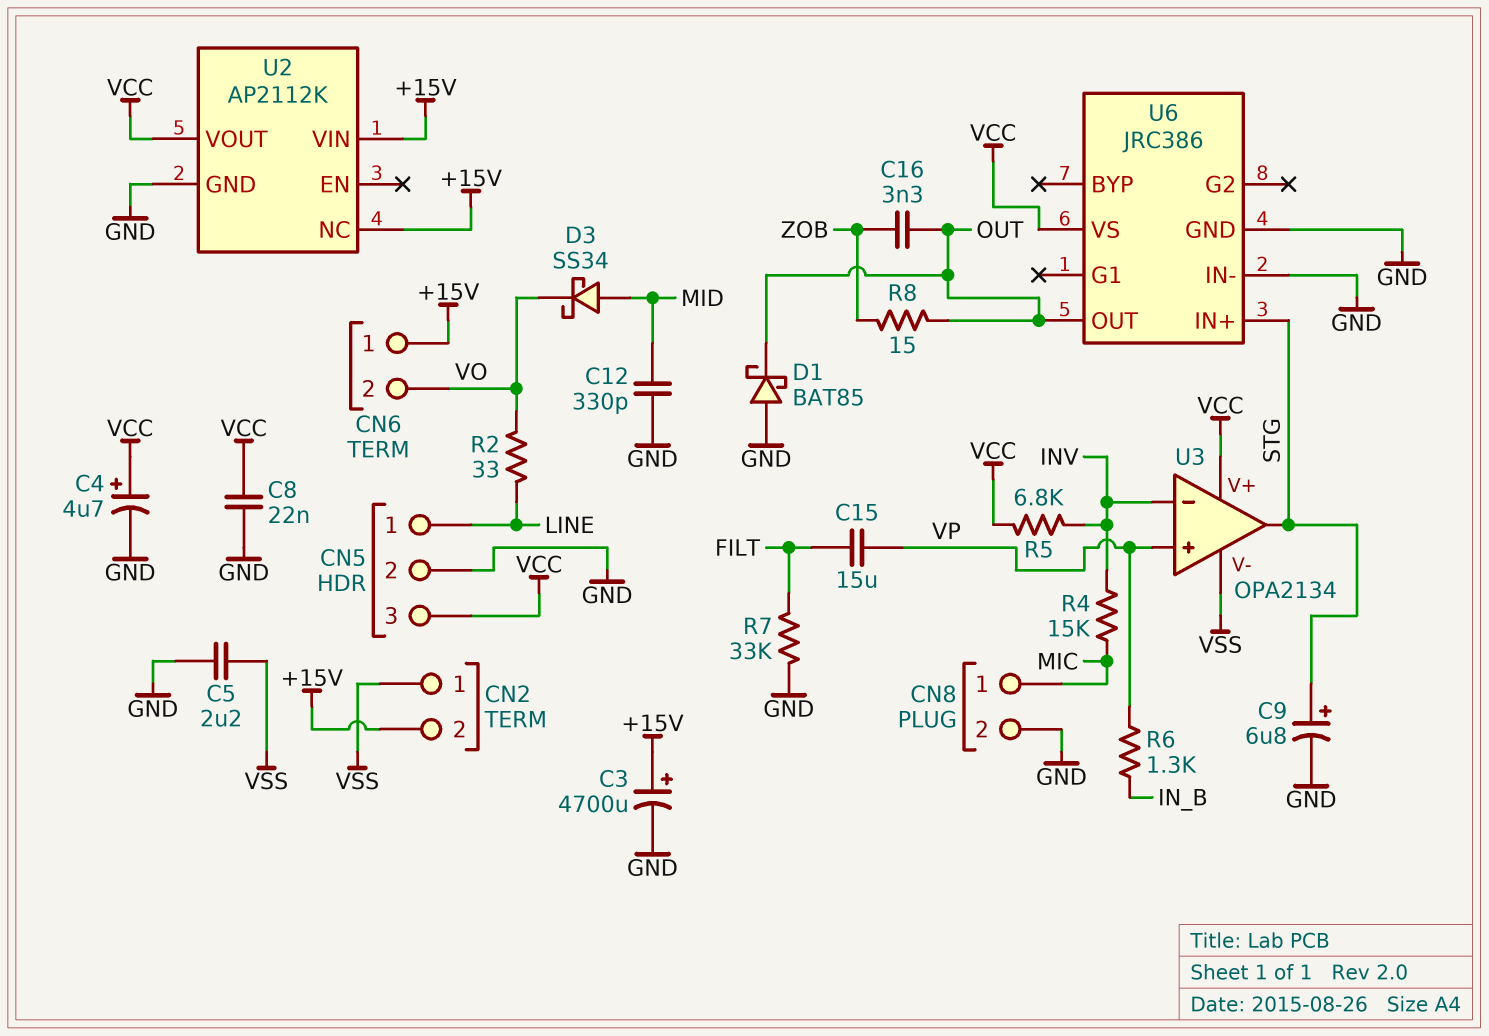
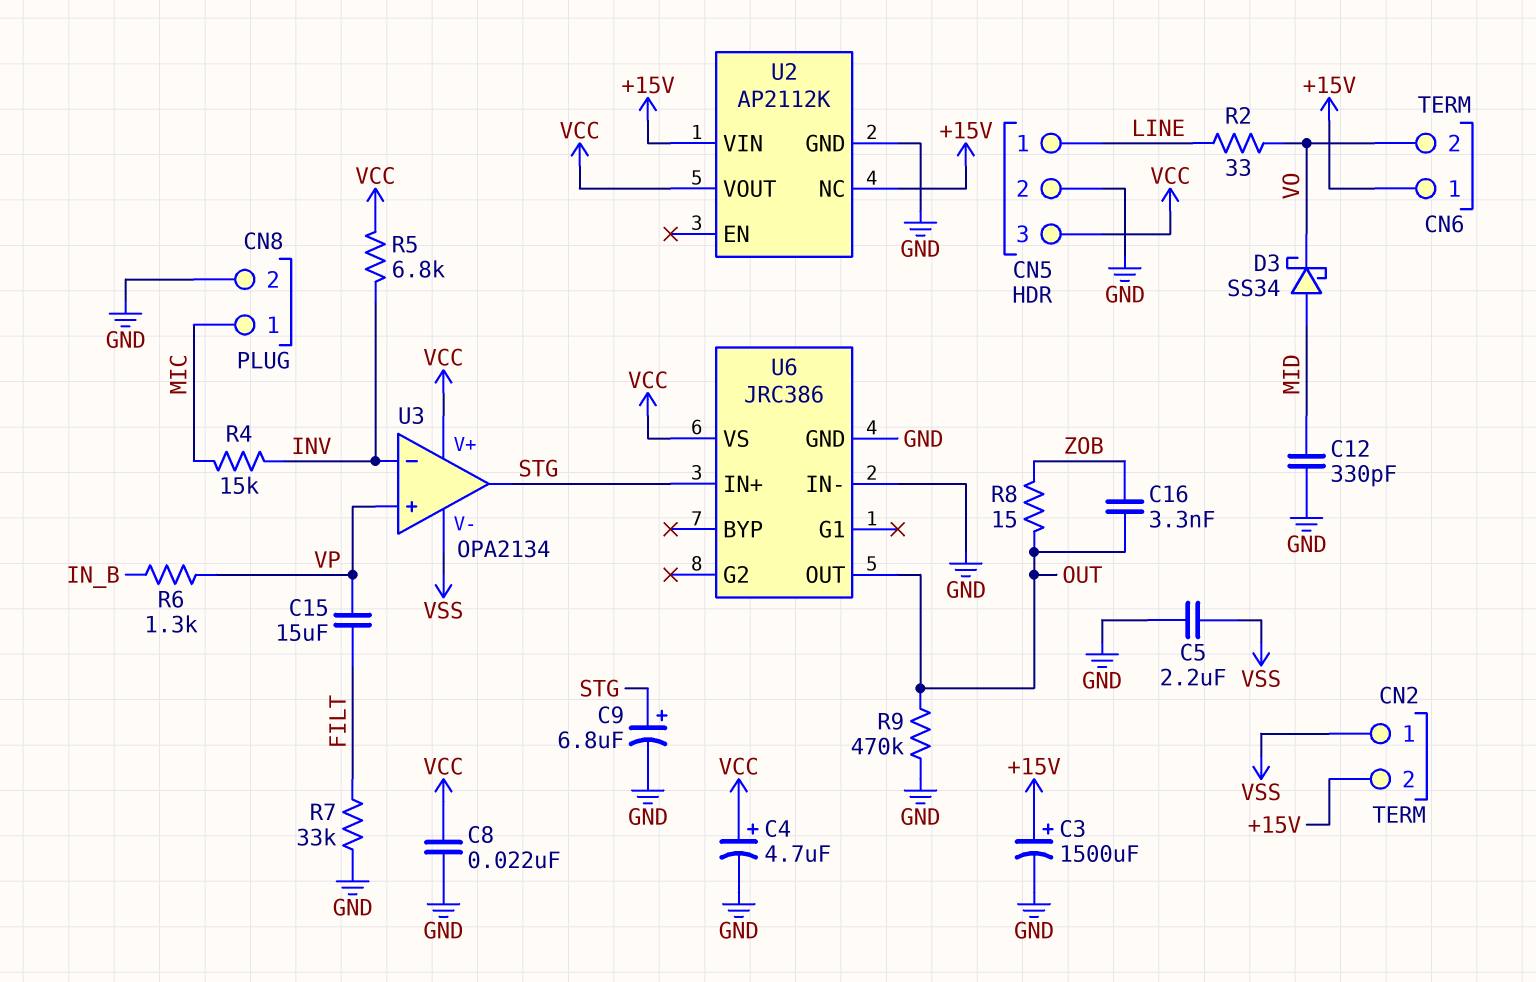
C3: 4700uF (plus +15V, minus GND) -> 1500uF (plus +15V, minus GND)
D1: schottky BAT85 (A GND, K OUT) -> none
R9: none -> 470k (GND, OUT)

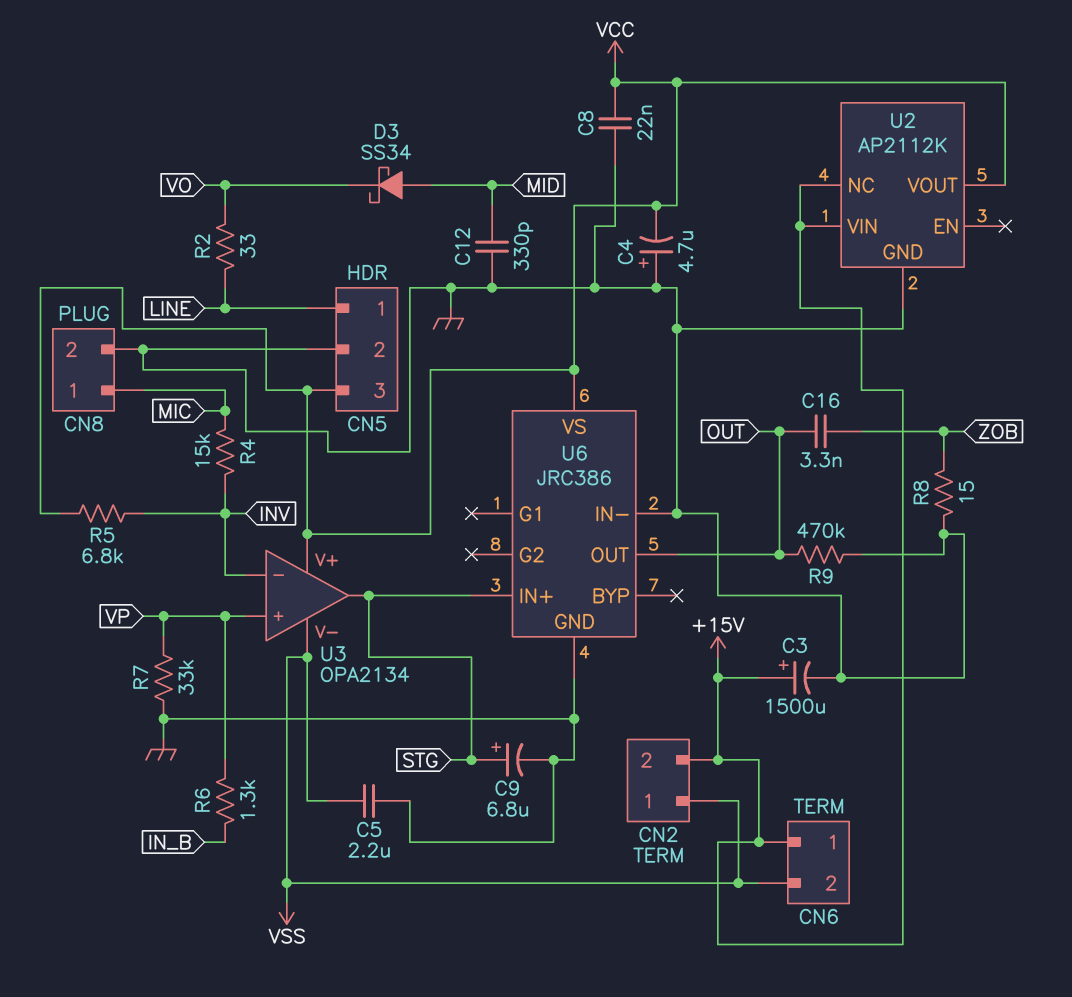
C4: 4.7uF (plus VCC, minus GND) -> 4.7uF (plus GND, minus VCC)
C15: 15uF (FILT, VP) -> none
CN6 pin 2: VO -> VSS
R7: 33k (FILT, GND) -> 33k (GND, VP)
R8: 15 (OUT, ZOB) -> 15 (GND, ZOB)

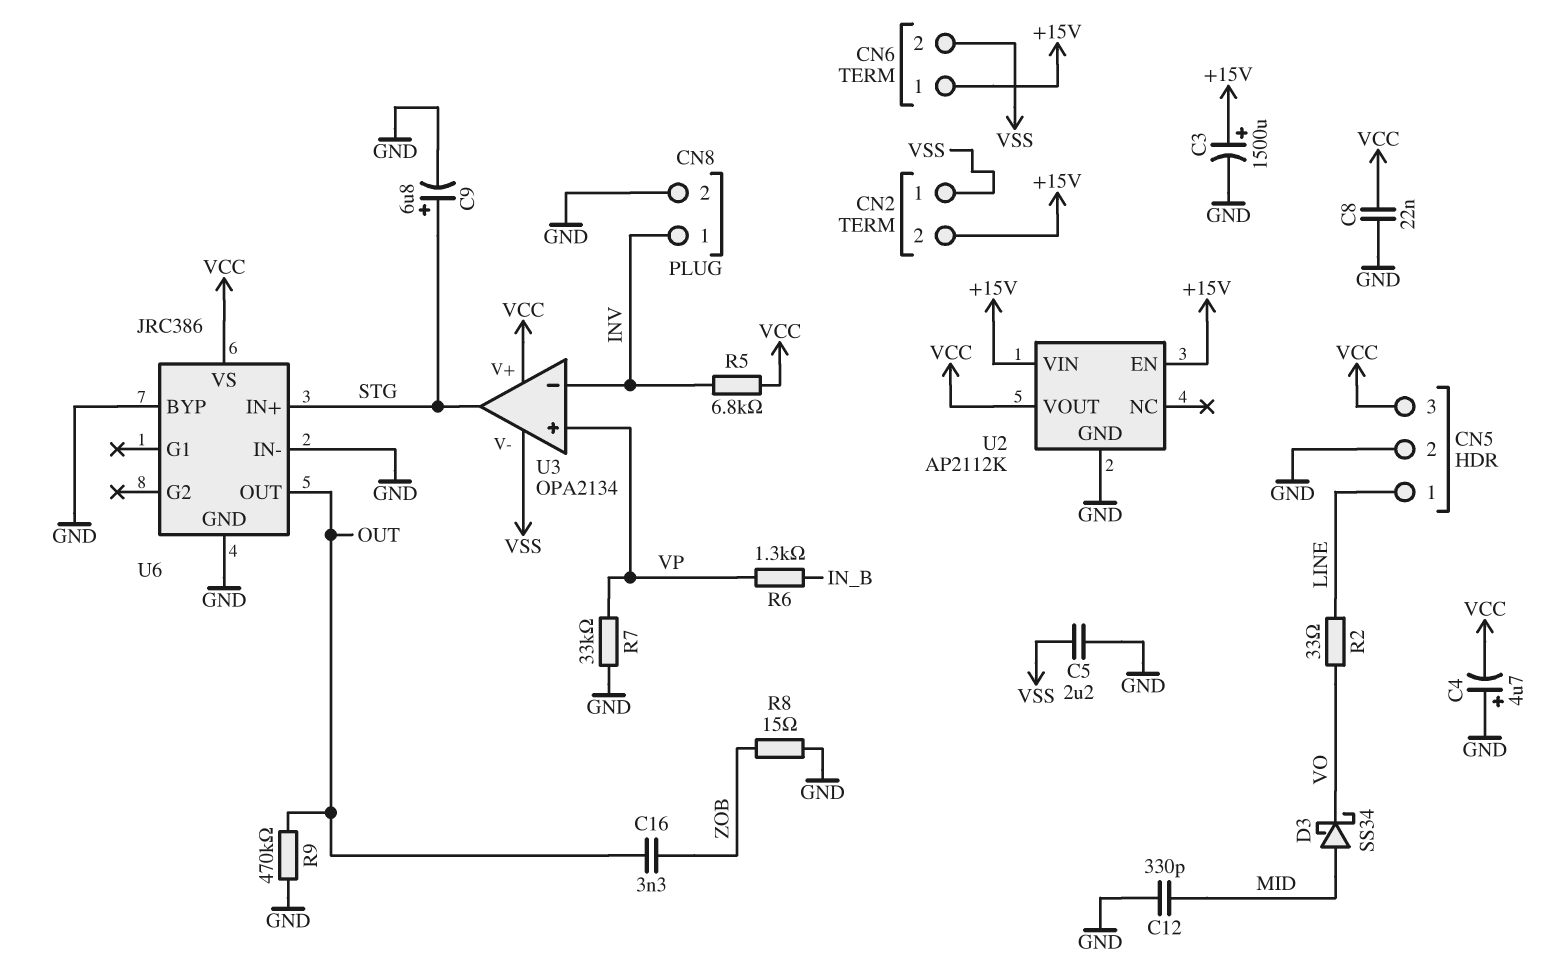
CN8 pin 1: MIC -> INV
R4: 15k (INV, MIC) -> none
U2 pin EN: none -> +15V
U2 pin NC: +15V -> none
U6 pin BYP: none -> GND

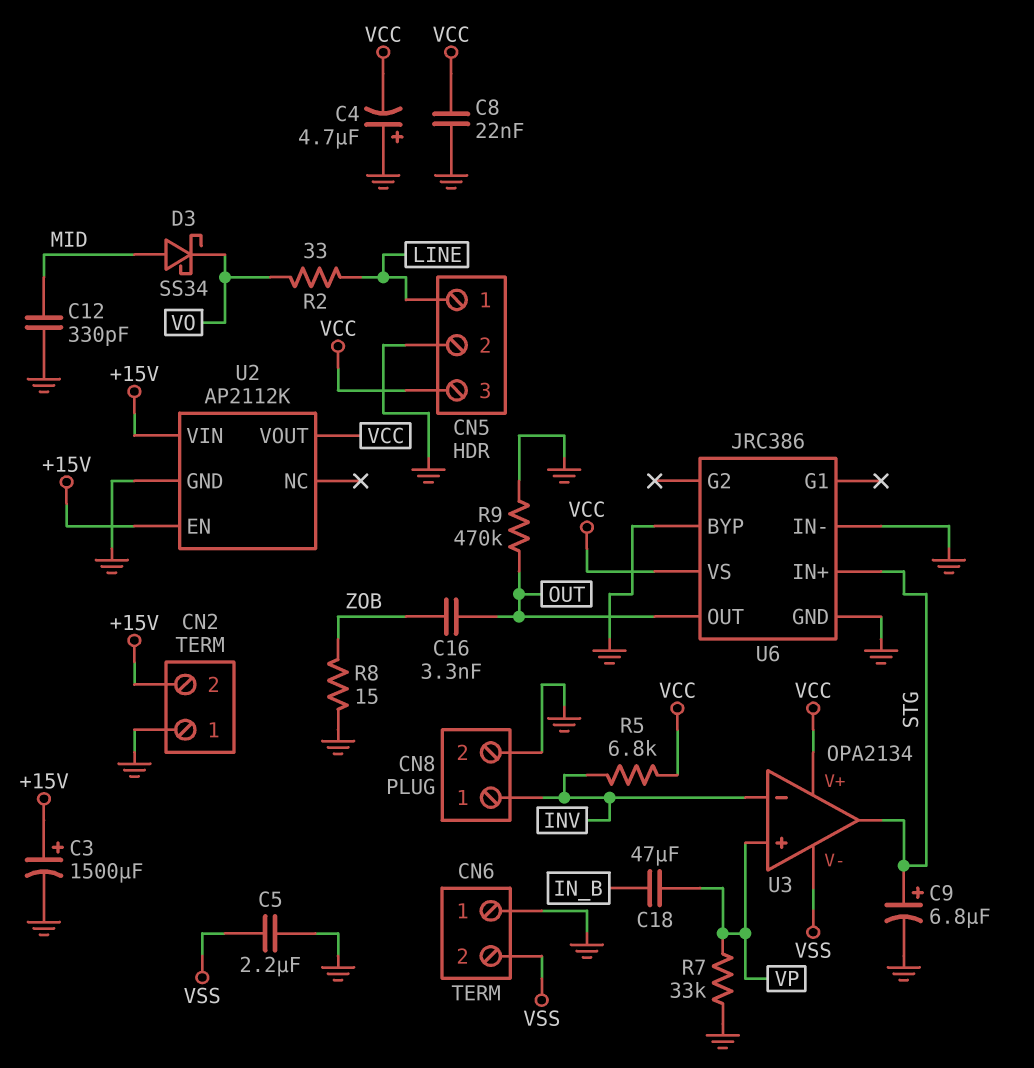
C18: none -> 47uF (IN_B, VP)
CN2 pin 1: VSS -> GND
CN6 pin 1: +15V -> GND
R6: 1.3k (IN_B, VP) -> none

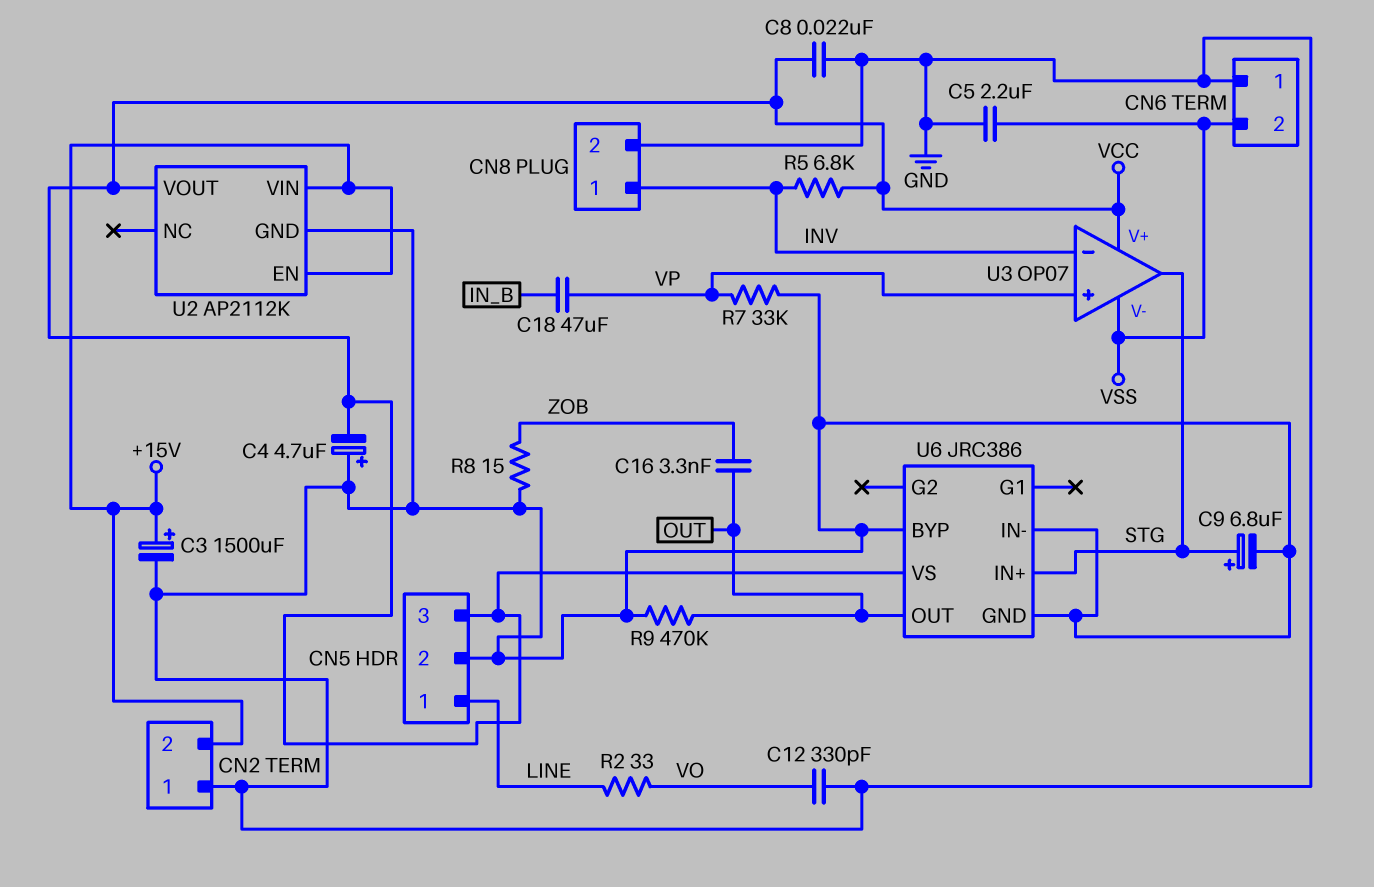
C12: 330pF (GND, MID) -> 330pF (GND, VO)
D3: schottky SS34 (A MID, K VO) -> none
U3: OPA2134 -> OP07

